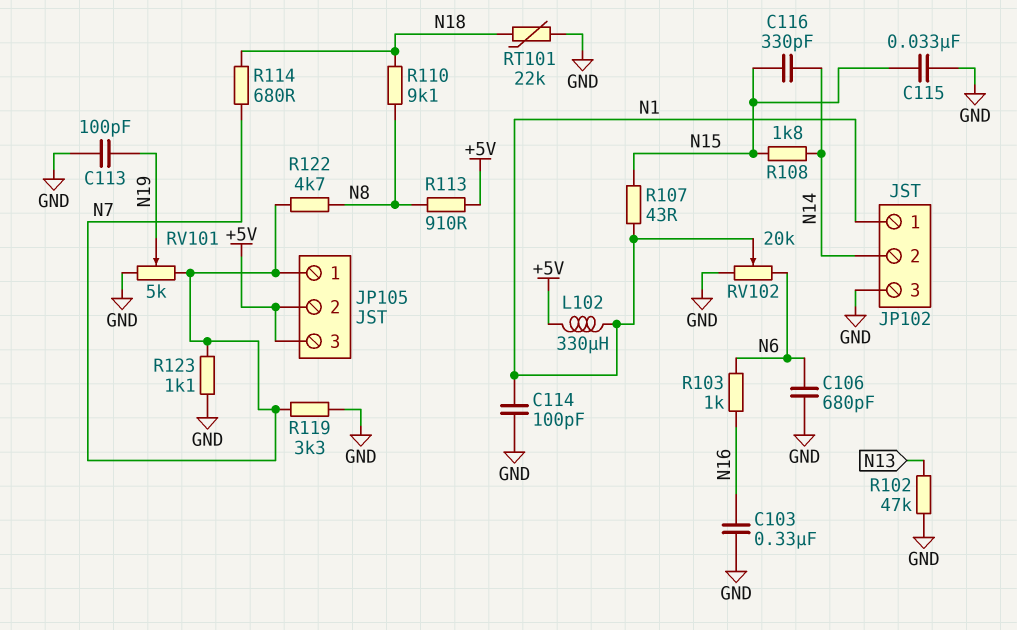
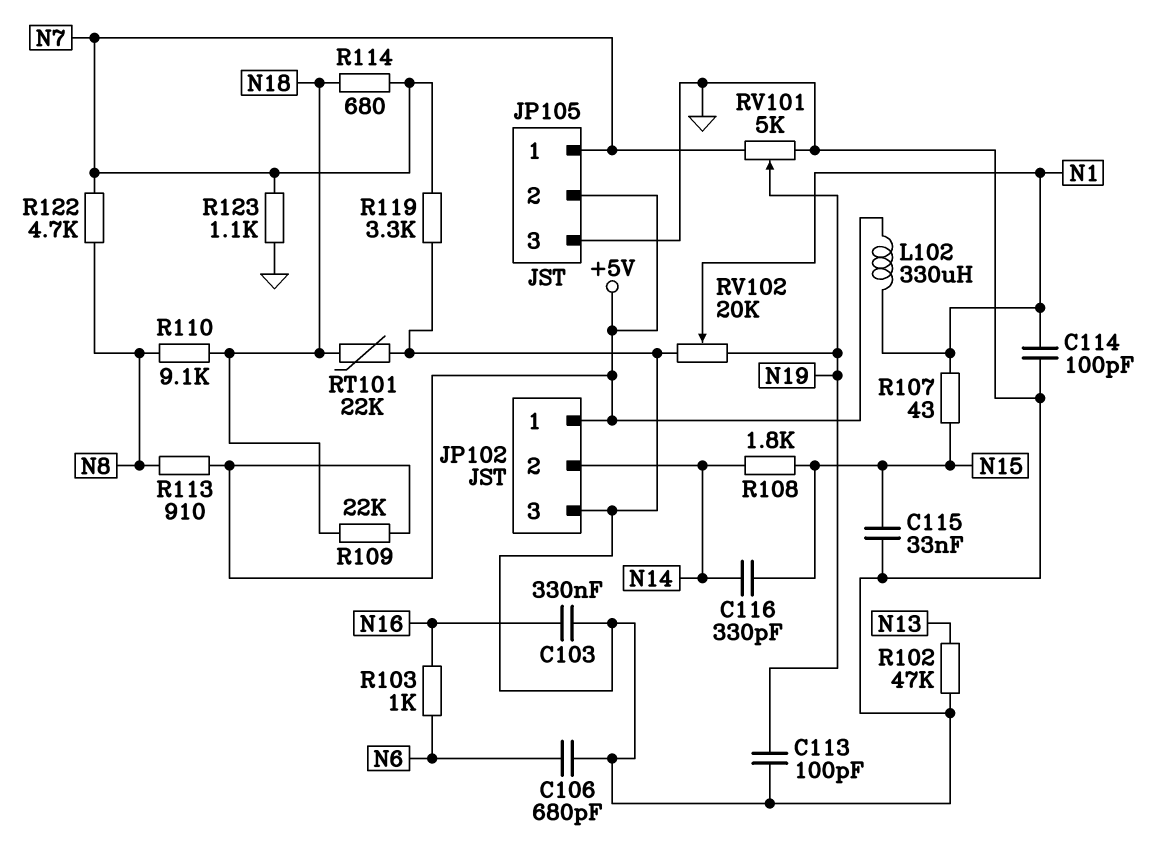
JP102 pin 1: N1 -> +5V
JP105 pin 3: +5V -> GND
R109: none -> 22k (+5V, N18)
RV102: 20k (GND, N6, wiper N1) -> 20k (GND, N19, wiper N1)

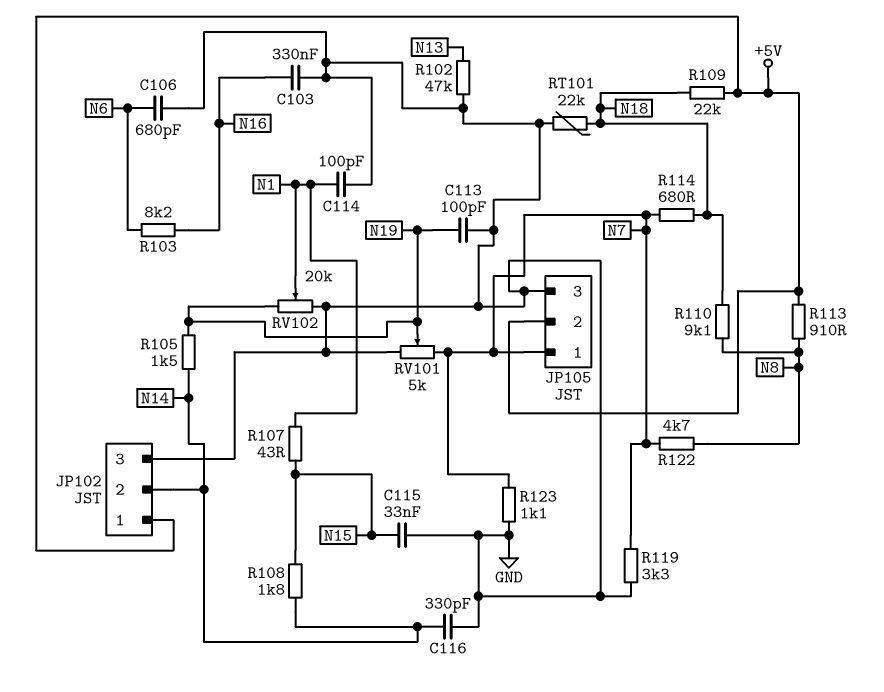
C116: 330pF (N14, N15) -> 330pF (GND, N14)
L102: 330uH (+5V, N1) -> none
R103: 1k (N6, N16) -> 8.2k (N6, N16)
R105: none -> 1.5k (N14, N19)

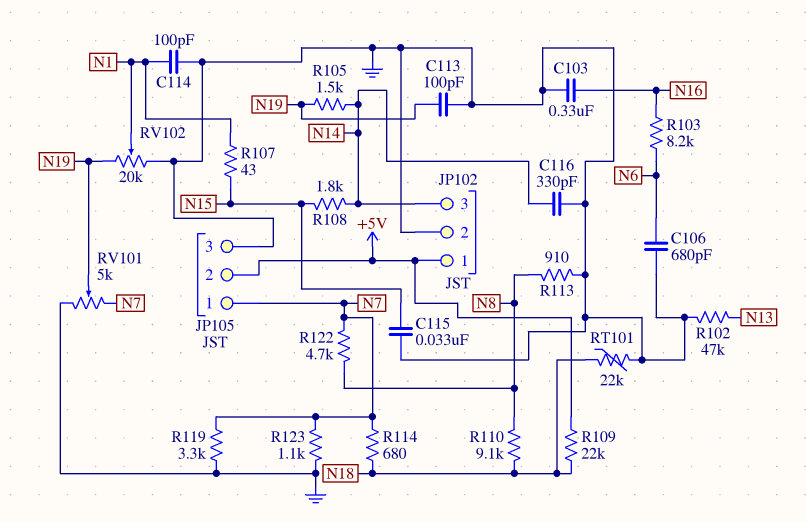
JP102 pin 2: N14 -> GND
JP102 pin 3: GND -> N14
R113: 910 (+5V, N8) -> 910 (GND, N8)

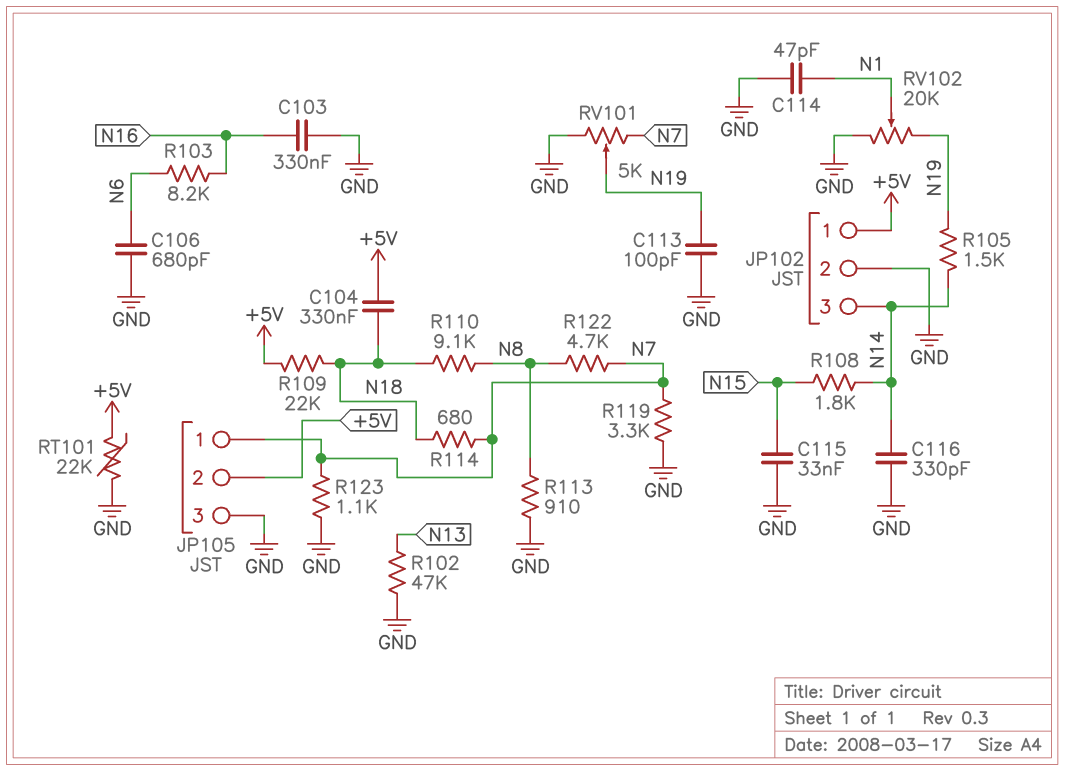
C104: none -> 330nF (+5V, N18)
C114: 100pF (GND, N1) -> 47pF (GND, N1)
R107: 43 (N1, N15) -> none
RT101: 22k (GND, N18) -> 22k (+5V, GND)

